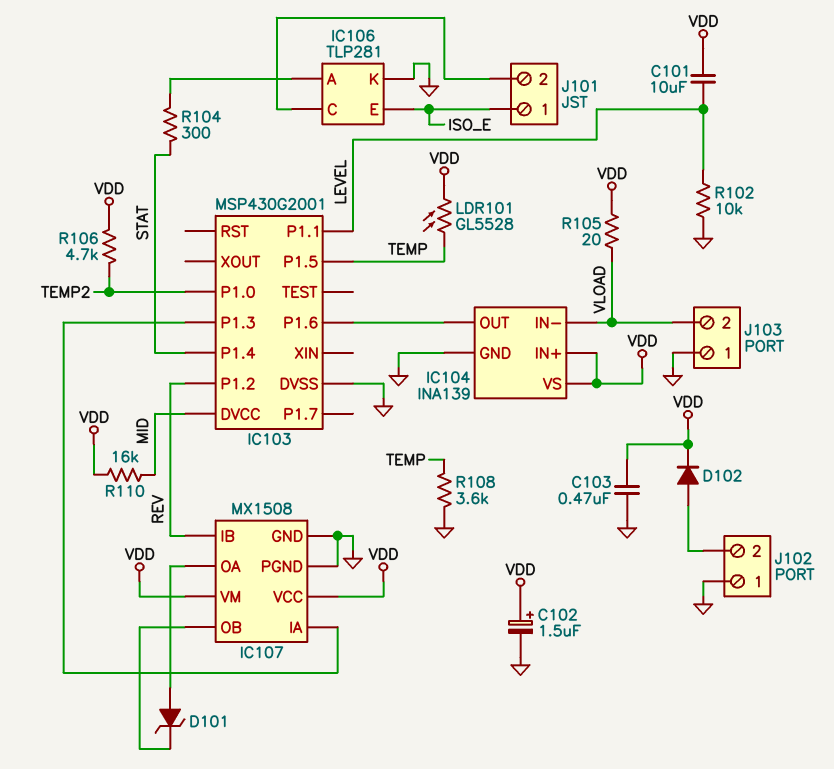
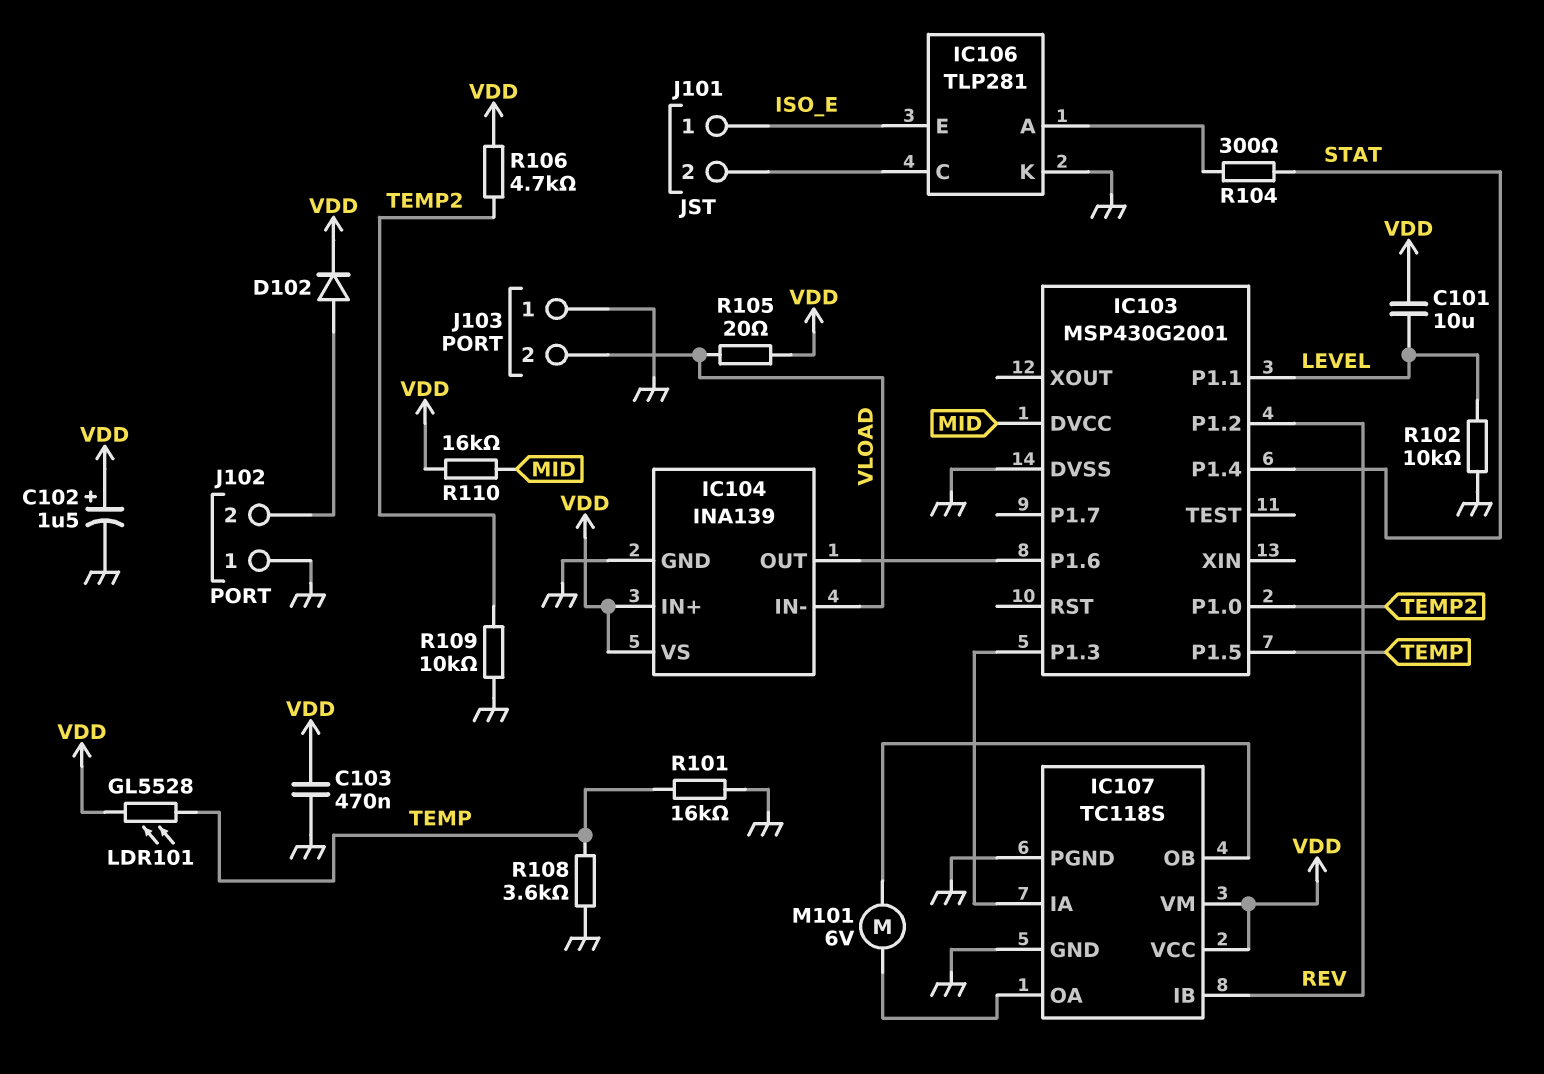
D101: zener (A IC107/OA, K IC107/OB) -> none
IC107: MX1508 -> TC118S
M101: none -> motor 6V (IC107/OA, IC107/OB)
R101: none -> 16k (GND, TEMP)
R109: none -> 10k (GND, TEMP2)

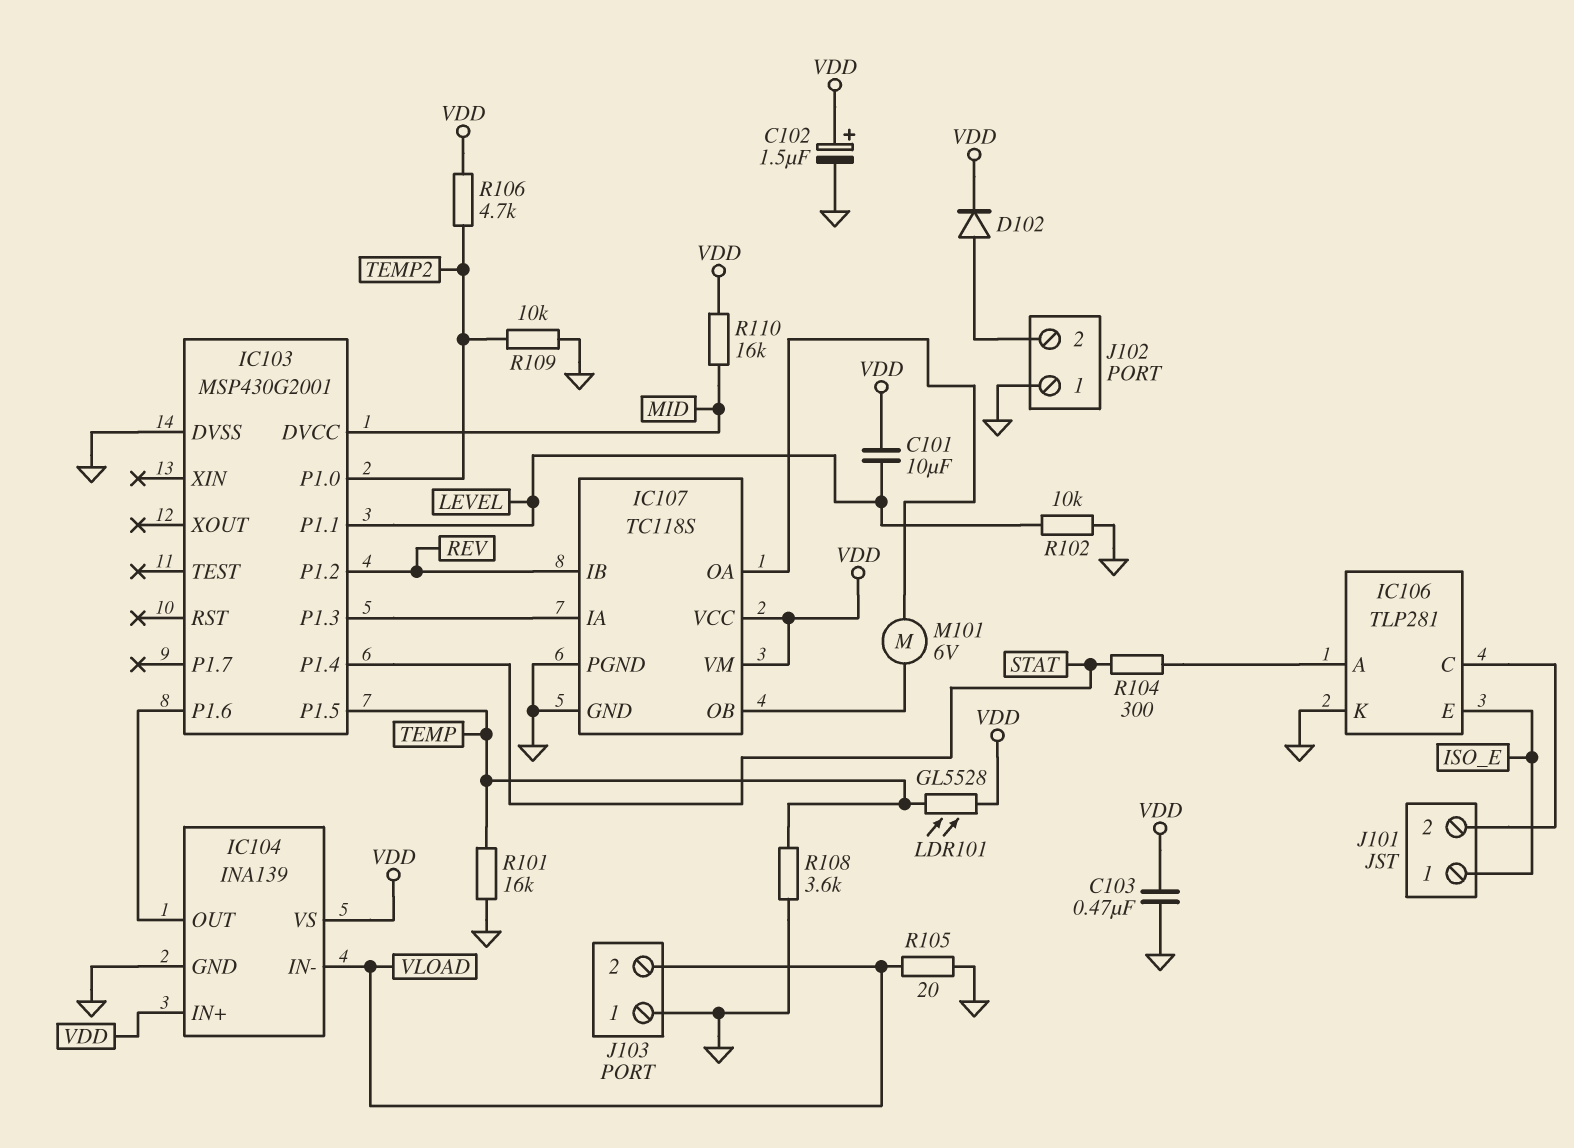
R105: 20 (VDD, VLOAD) -> 20 (GND, VLOAD)

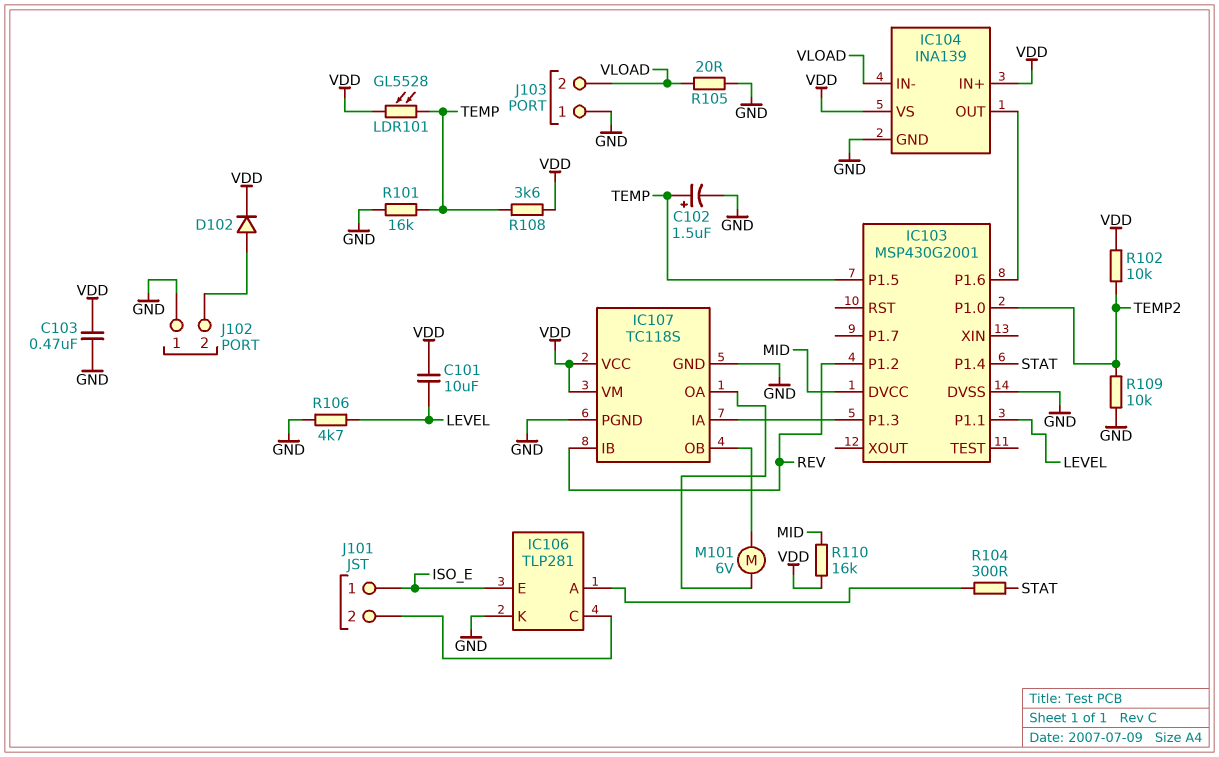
C102: 1.5uF (plus VDD, minus GND) -> 1.5uF (plus TEMP, minus GND)
R102: 10k (GND, LEVEL) -> 10k (TEMP2, VDD)
R106: 4.7k (TEMP2, VDD) -> 4.7k (GND, LEVEL)
R108: 3.6k (GND, TEMP) -> 3.6k (TEMP, VDD)

